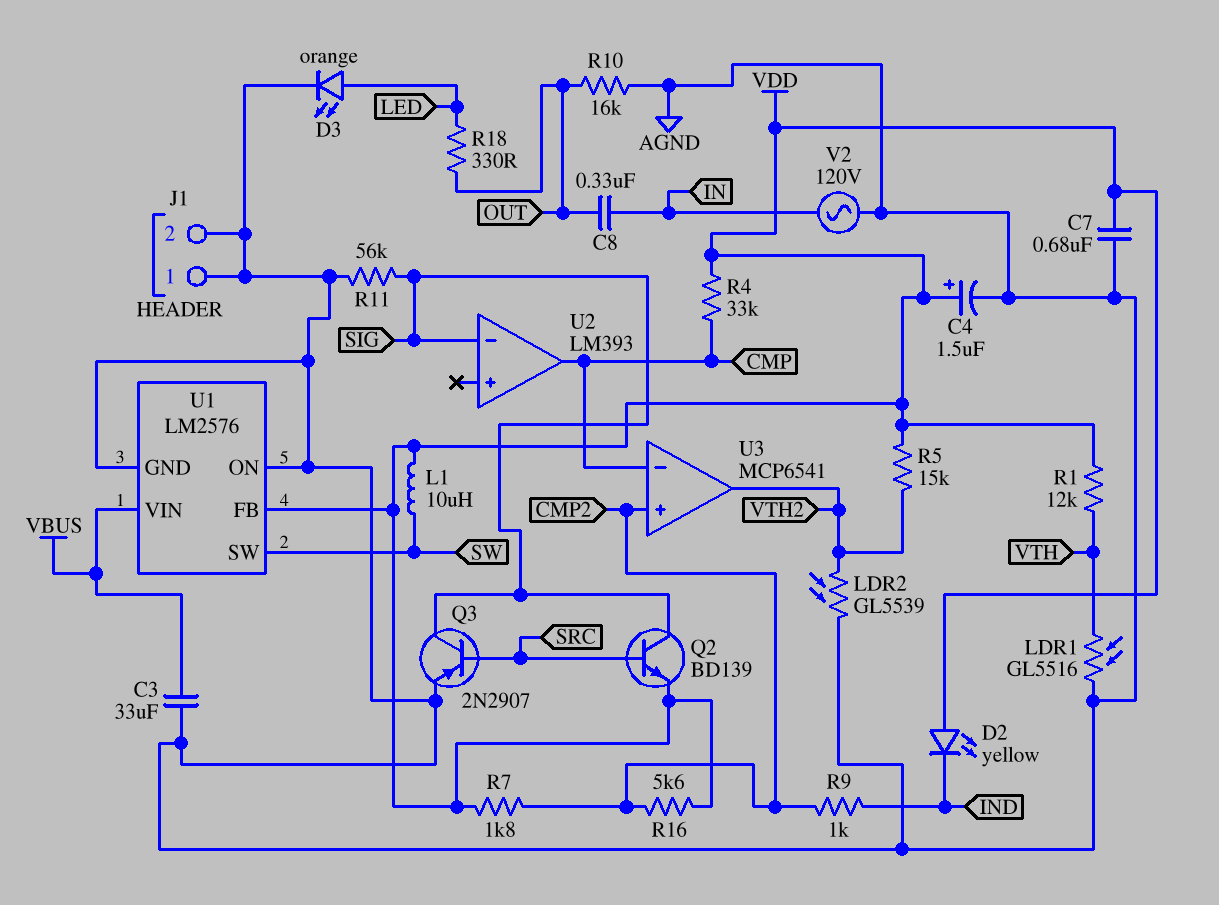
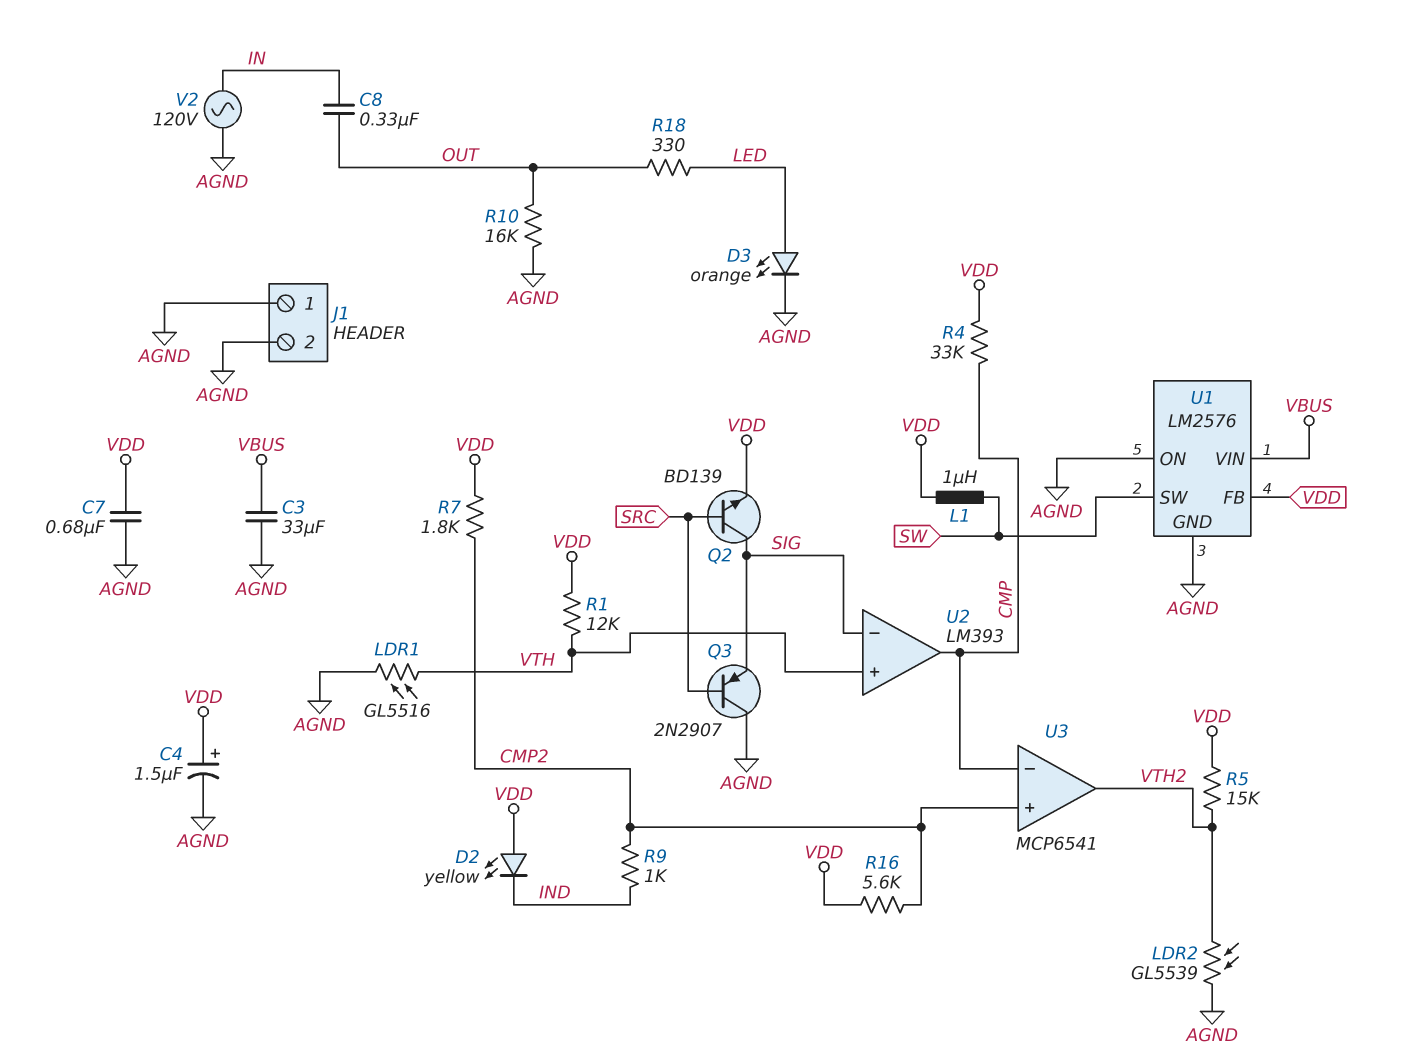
L1: 10uH (SW, VDD) -> 1uH (SW, VDD)
Q3: PNP 2N2907 (B SRC, C SIG, E AGND) -> PNP 2N2907 (B SRC, C AGND, E SIG)
R11: 56k (AGND, SIG) -> none
U2 pin in+: none -> VTH

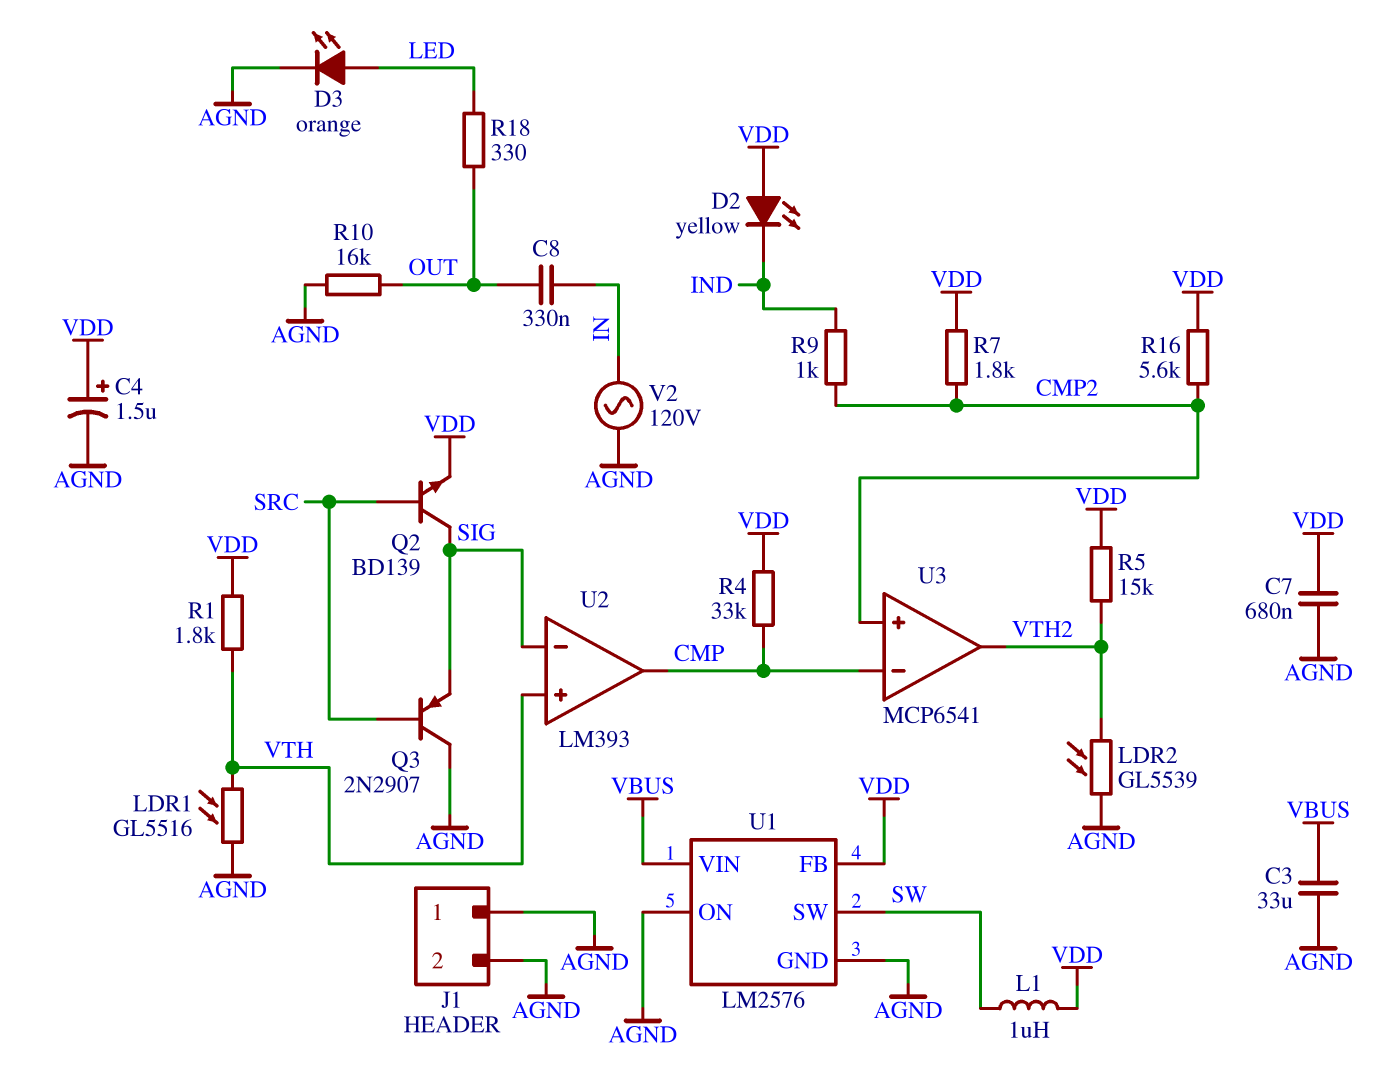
R1: 12k (VDD, VTH) -> 1.8k (VDD, VTH)

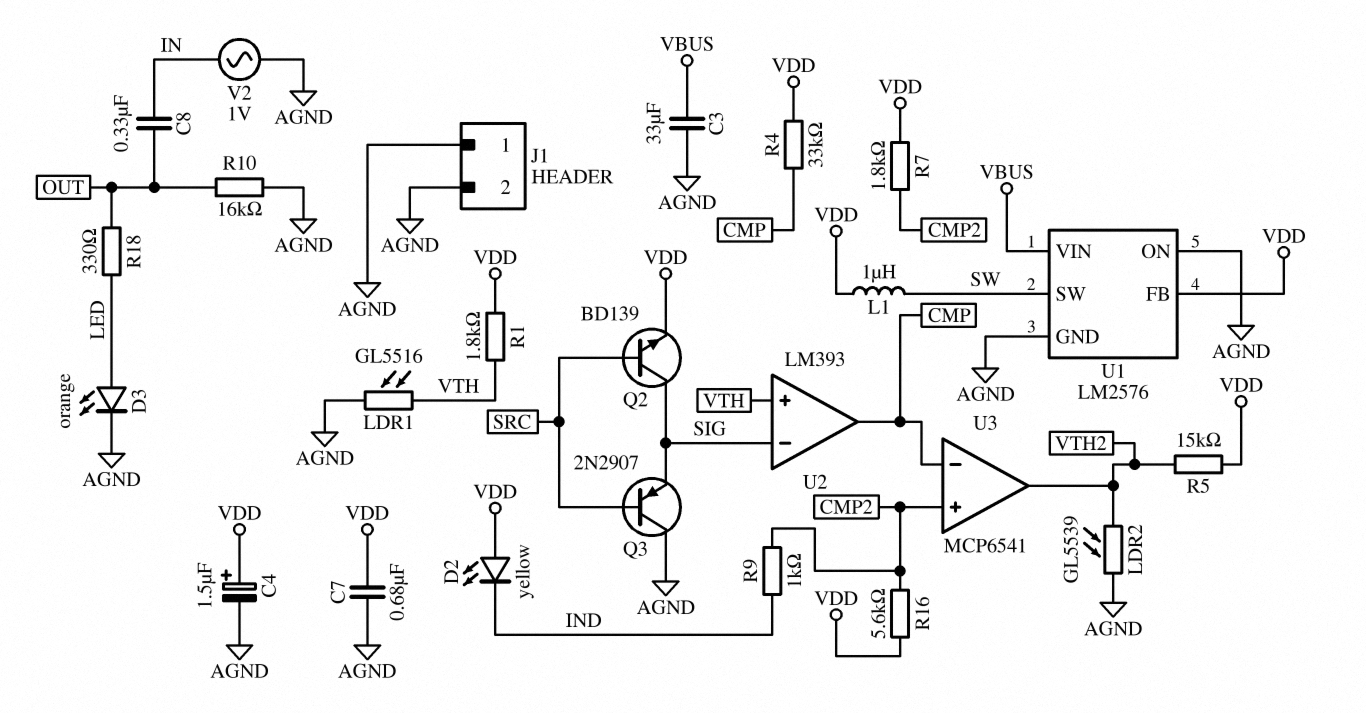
V2: AC 120V (AGND, IN) -> AC 1V (AGND, IN)

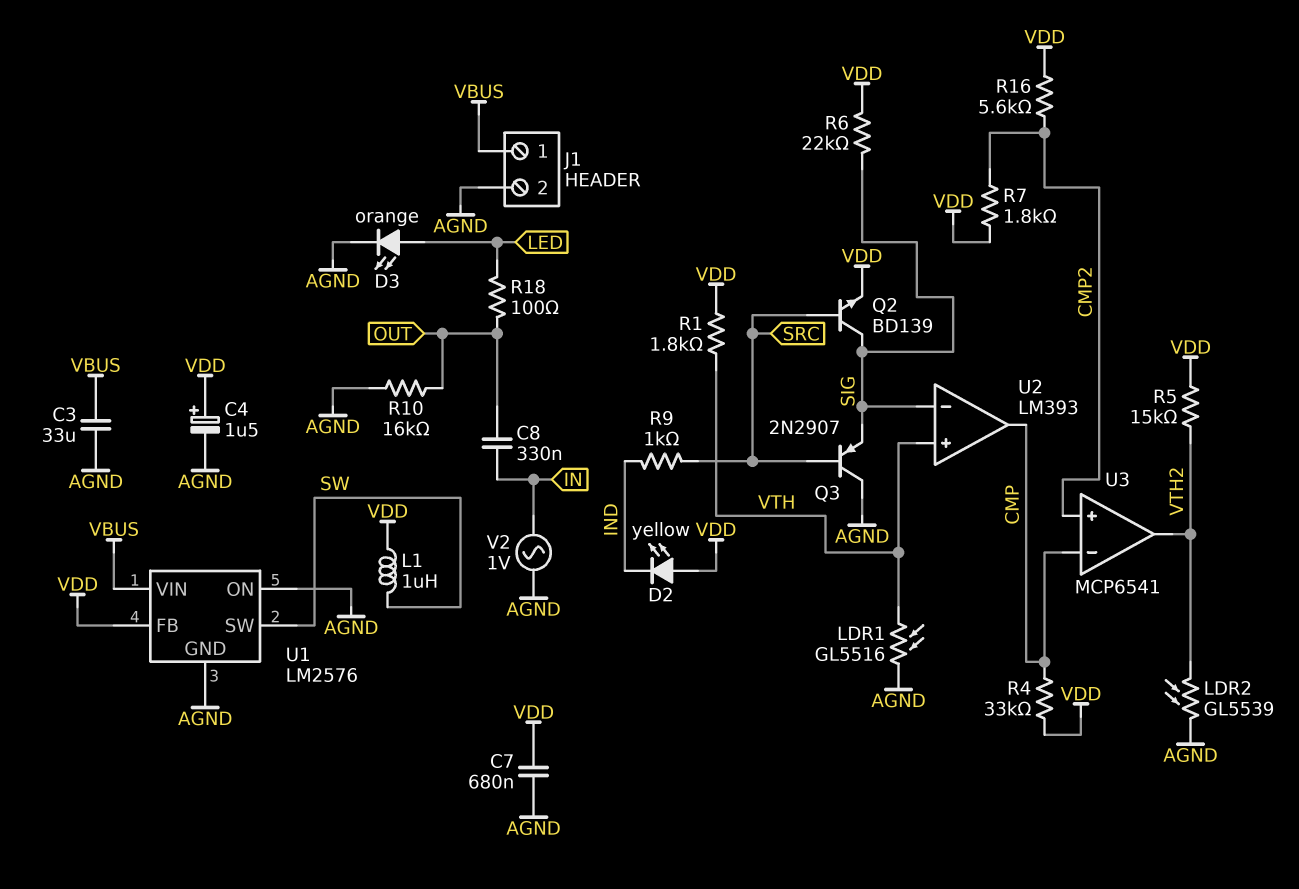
J1 pin 1: AGND -> VBUS
R6: none -> 22k (SIG, VDD)
R9: 1k (CMP2, IND) -> 1k (IND, SRC)
R18: 330 (LED, OUT) -> 100 (LED, OUT)

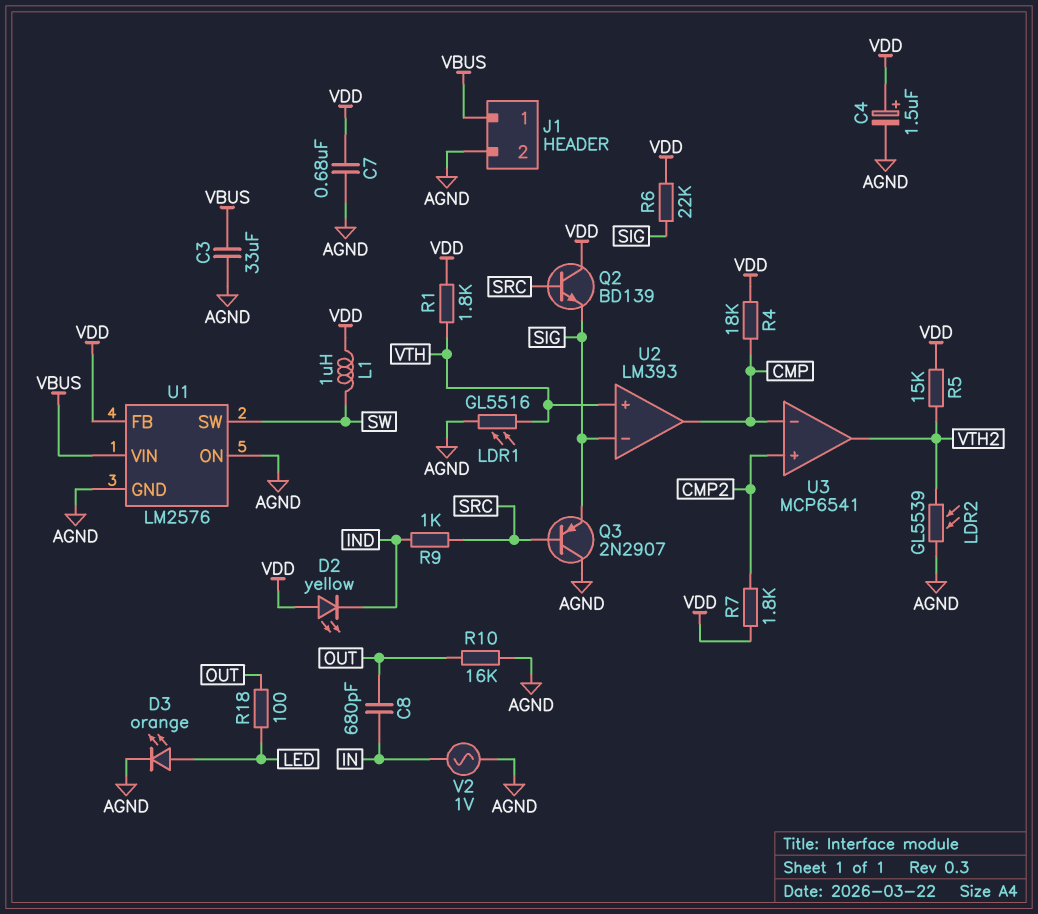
C8: 330nF (IN, OUT) -> 680pF (IN, OUT)
Q2: NPN BD139 (B SRC, C SIG, E VDD) -> NPN BD139 (B SRC, C VDD, E SIG)
R4: 33k (CMP, VDD) -> 18k (CMP, VDD)
R16: 5.6k (CMP2, VDD) -> none

